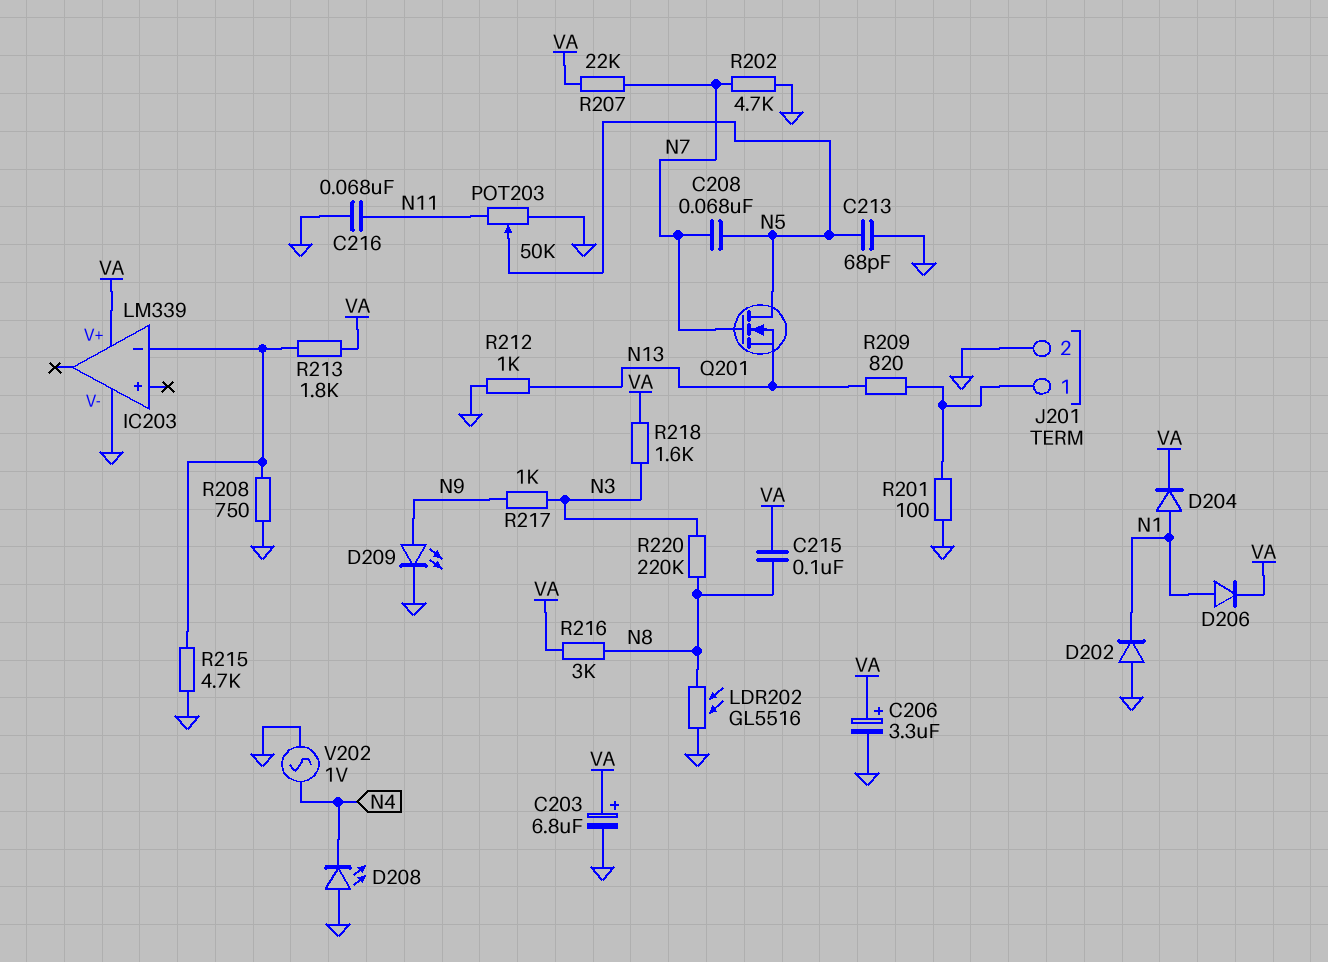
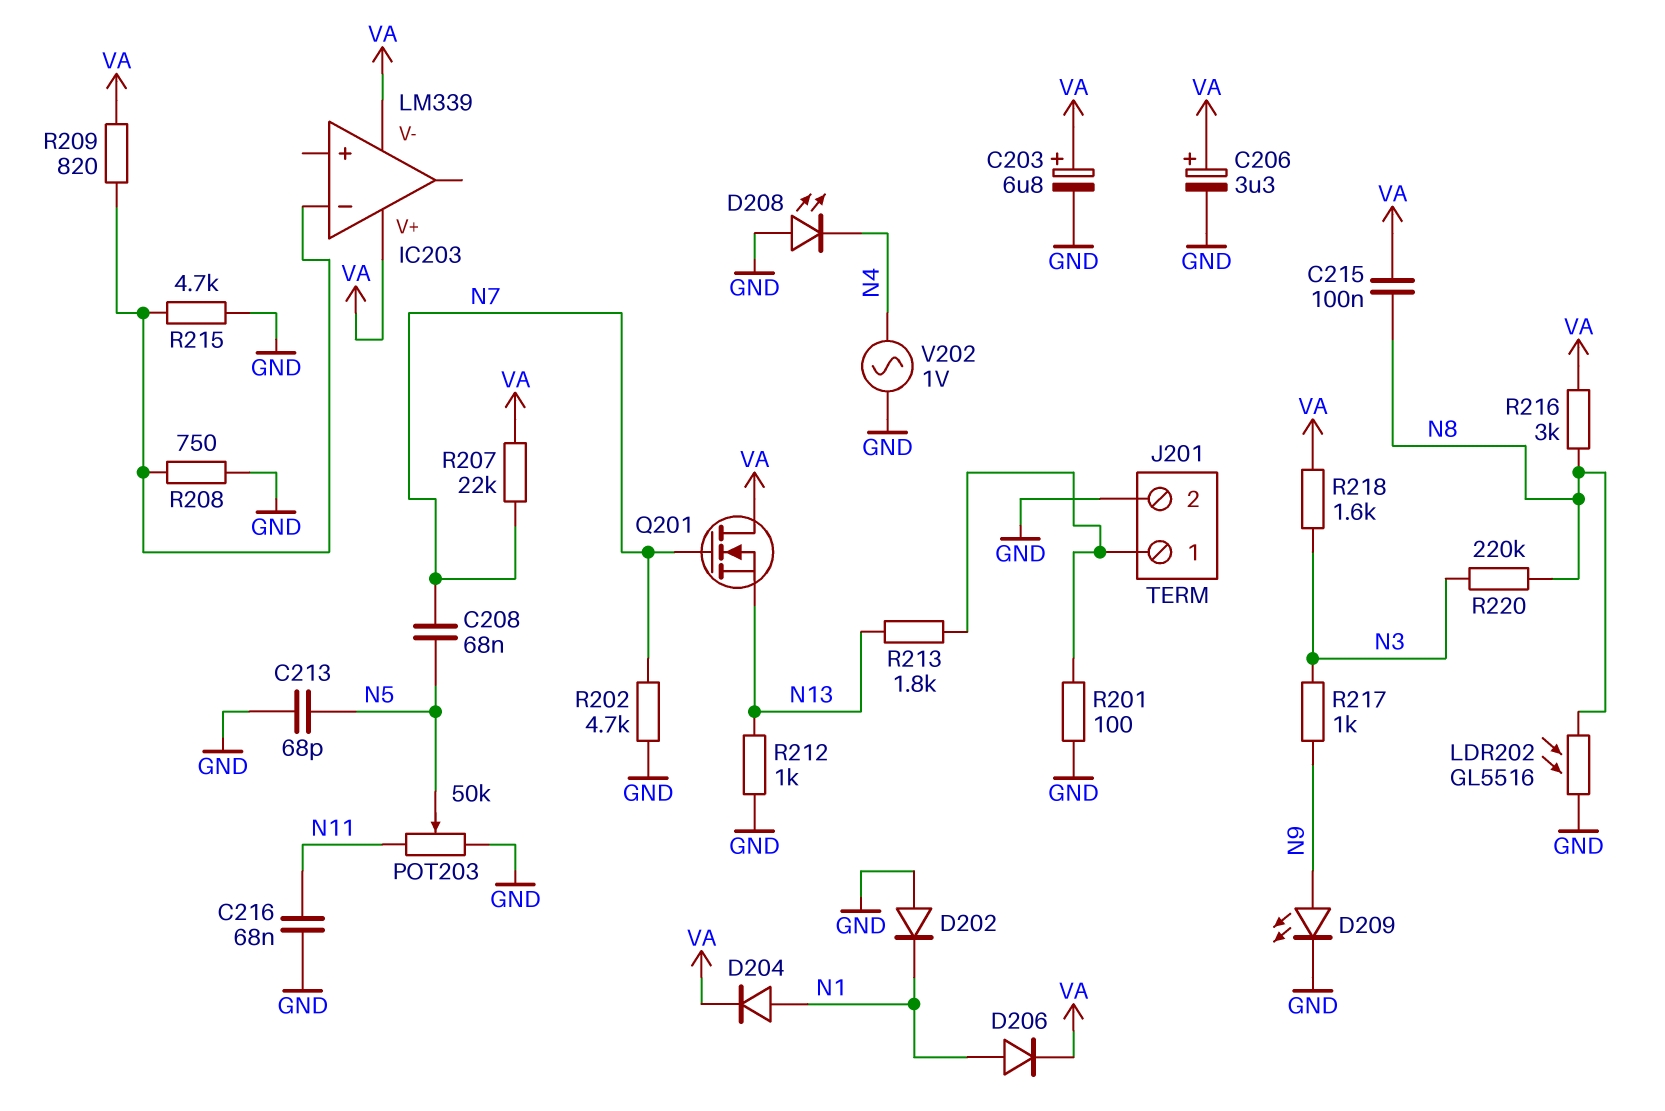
IC203 pin V-: GND -> VA
Q201: NMOS (G N7, D N5, S N13) -> NMOS (G N7, D VA, S N13)
R209: 820 (J201/1, N13) -> 820 (IC203/in-, VA)
R213: 1.8k (IC203/in-, VA) -> 1.8k (J201/1, N13)

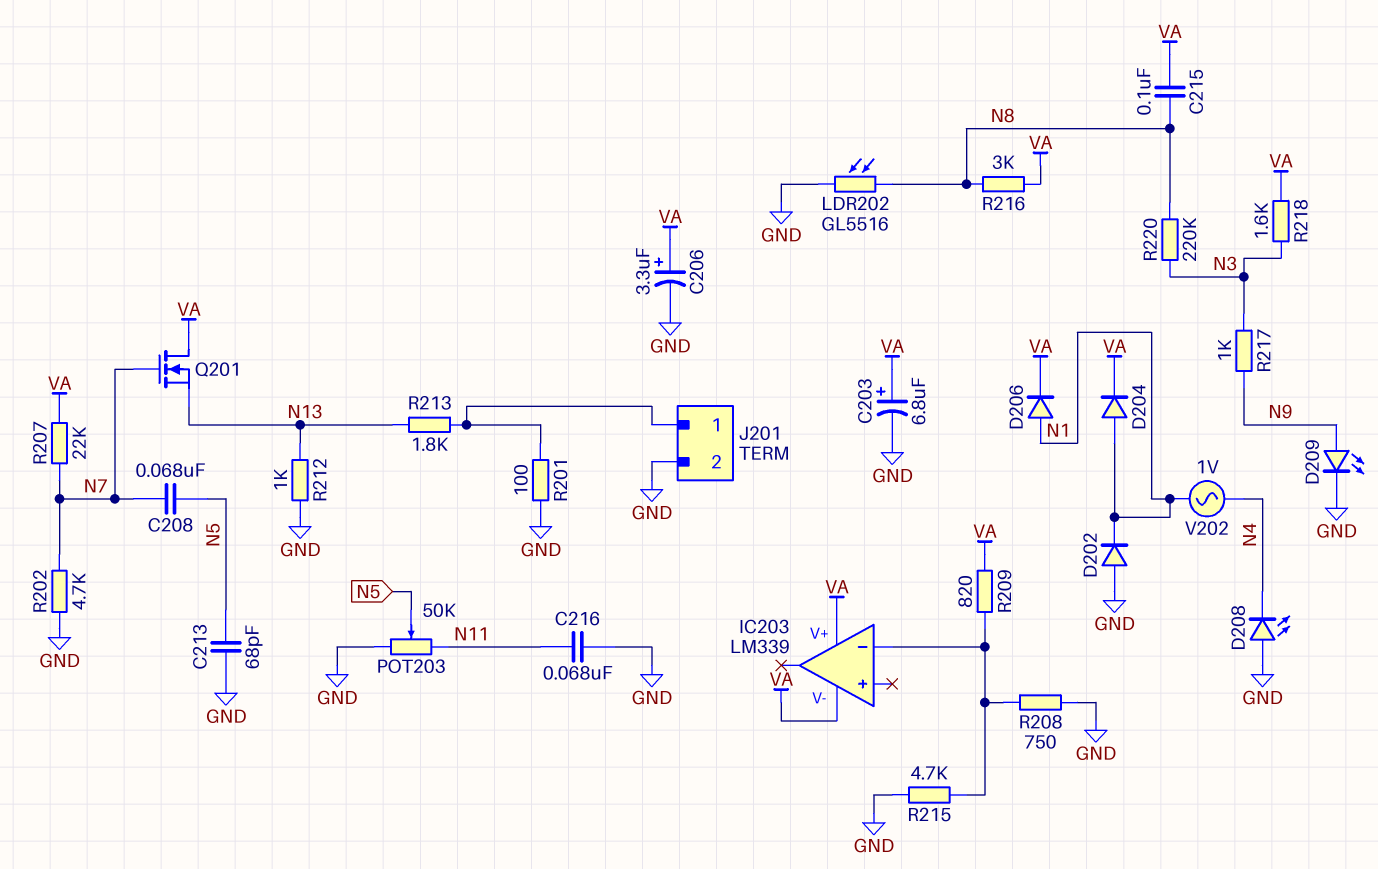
V202: AC 1V (GND, N4) -> AC 1V (N1, N4)

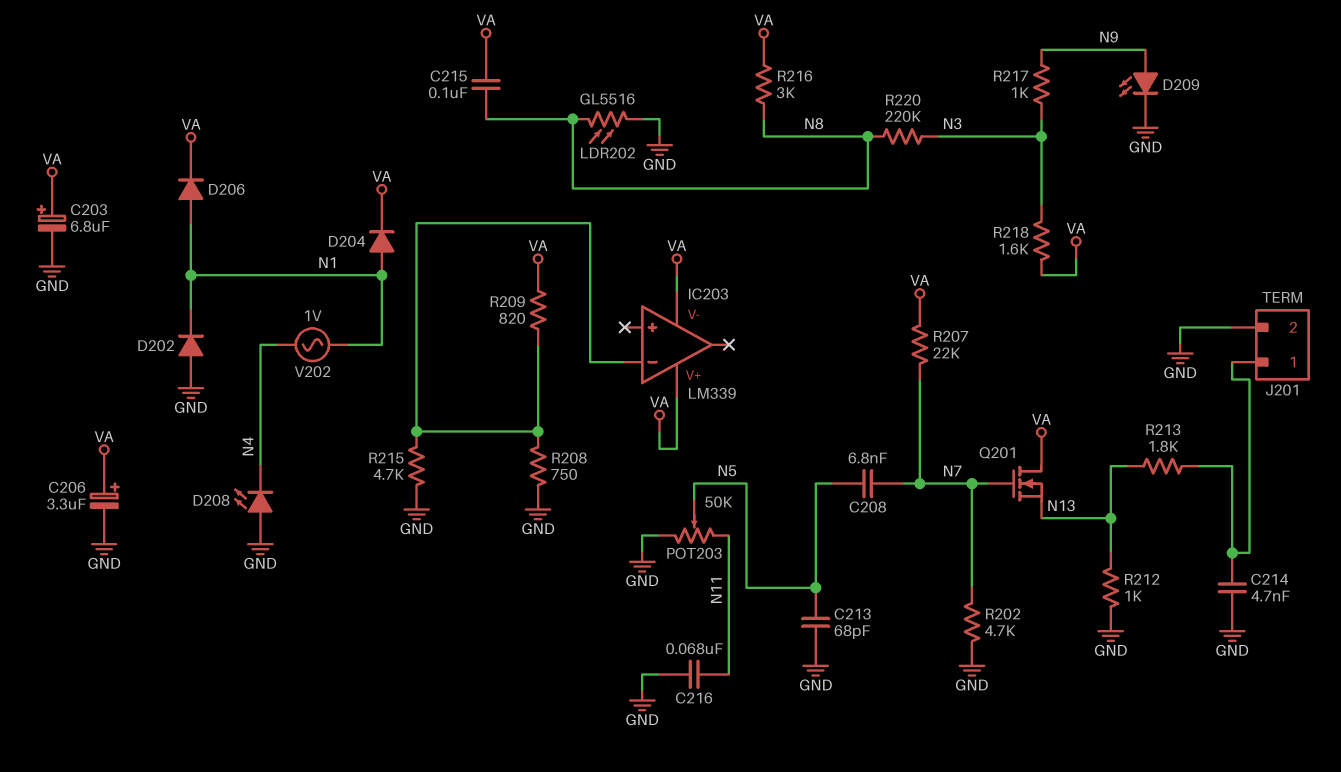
C208: 68nF (N5, N7) -> 6.8nF (N5, N7)
C214: none -> 4.7nF (GND, J201/1)
R201: 100 (GND, J201/1) -> none

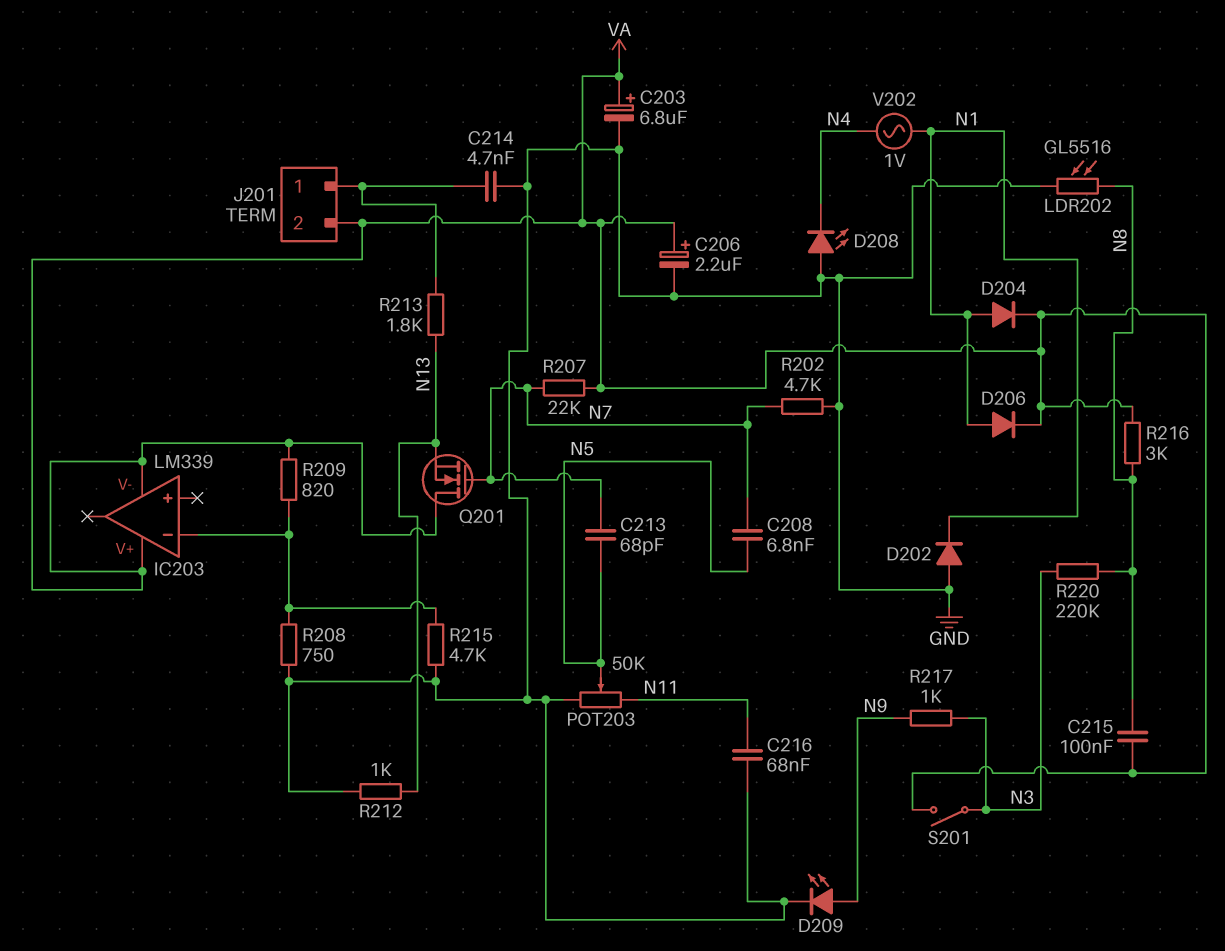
C206: 3.3uF (plus VA, minus GND) -> 2.2uF (plus VA, minus GND)
C213: 68pF (GND, N5) -> 68pF (N5, N7)
J201 pin 2: GND -> VA
R218: 1.6k (N3, VA) -> none
S201: none -> switch (N3, VA)

